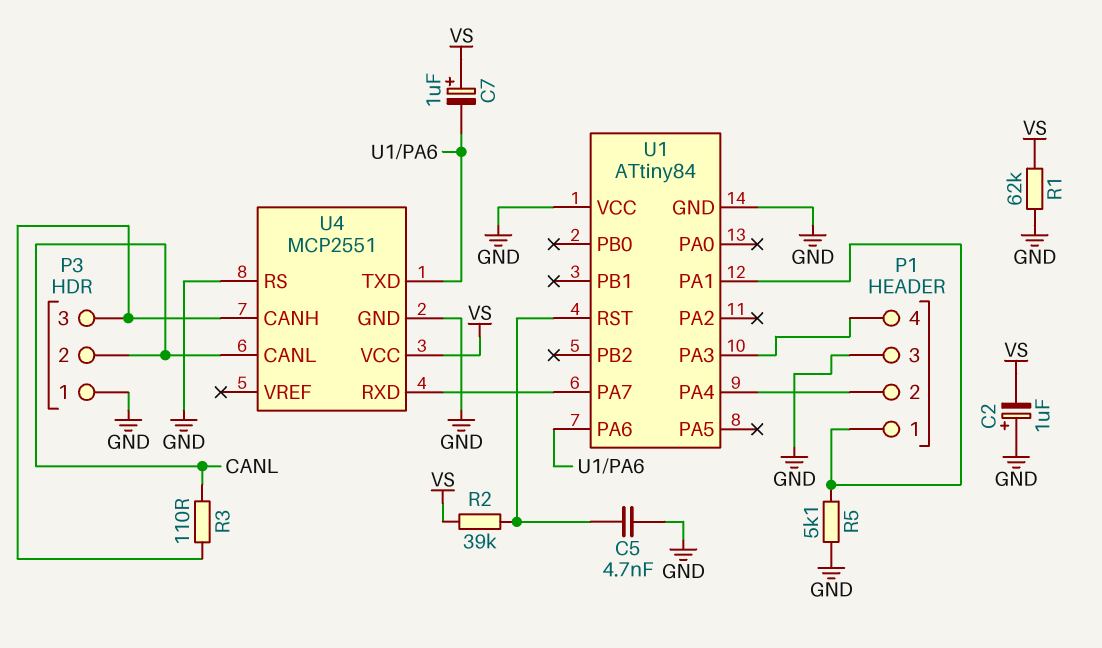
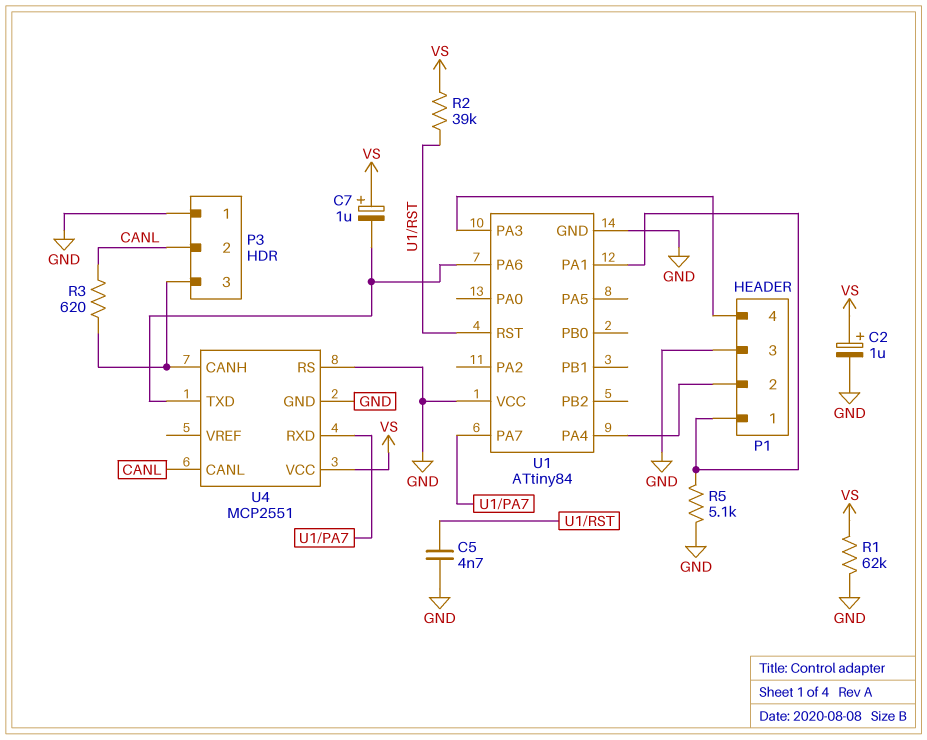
C2: 1uF (plus GND, minus VS) -> 1uF (plus VS, minus GND)
R3: 110 (CANL, P3/3) -> 620 (CANL, P3/3)

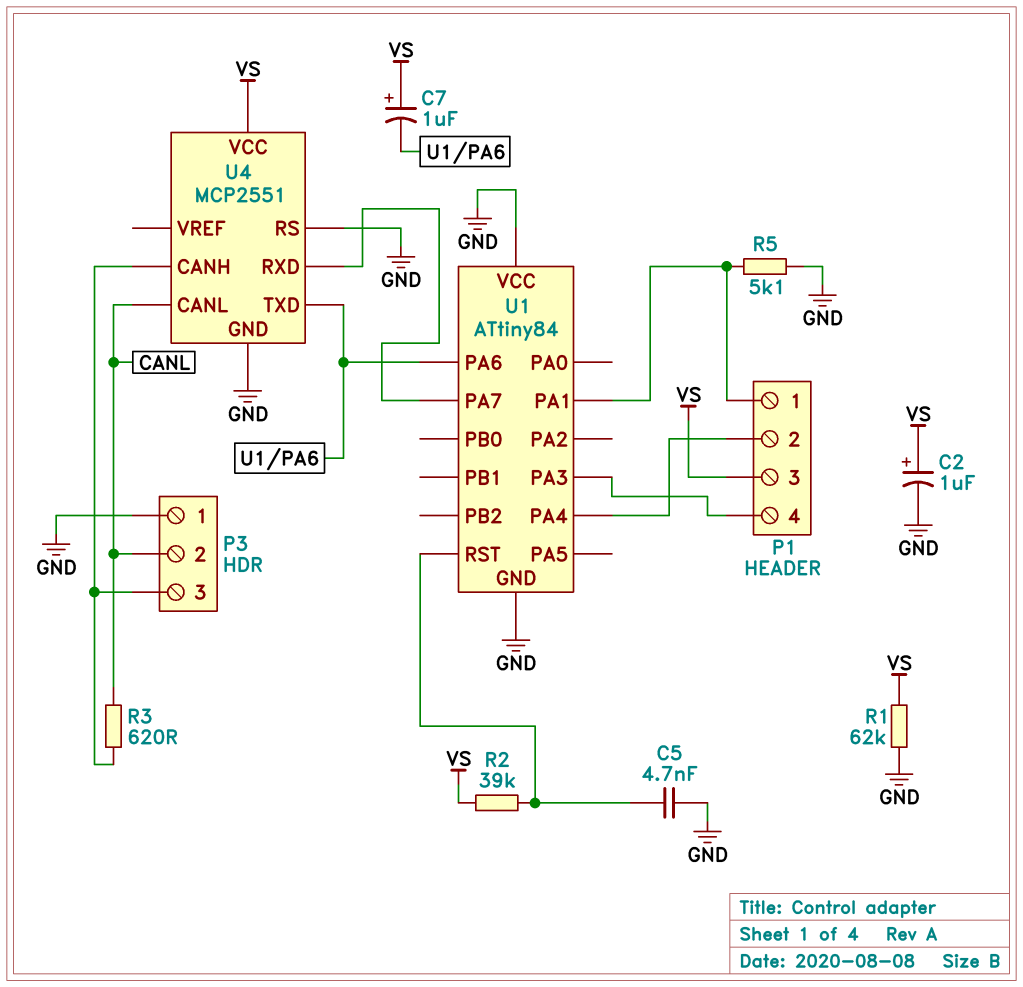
P1 pin 3: GND -> VS

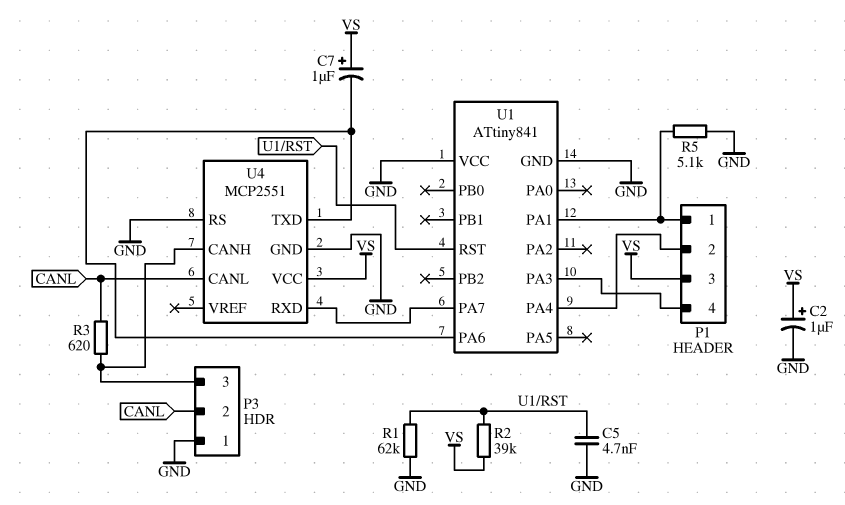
R1: 62k (GND, VS) -> 62k (GND, U1/RST)
U1: ATtiny84 -> ATtiny841

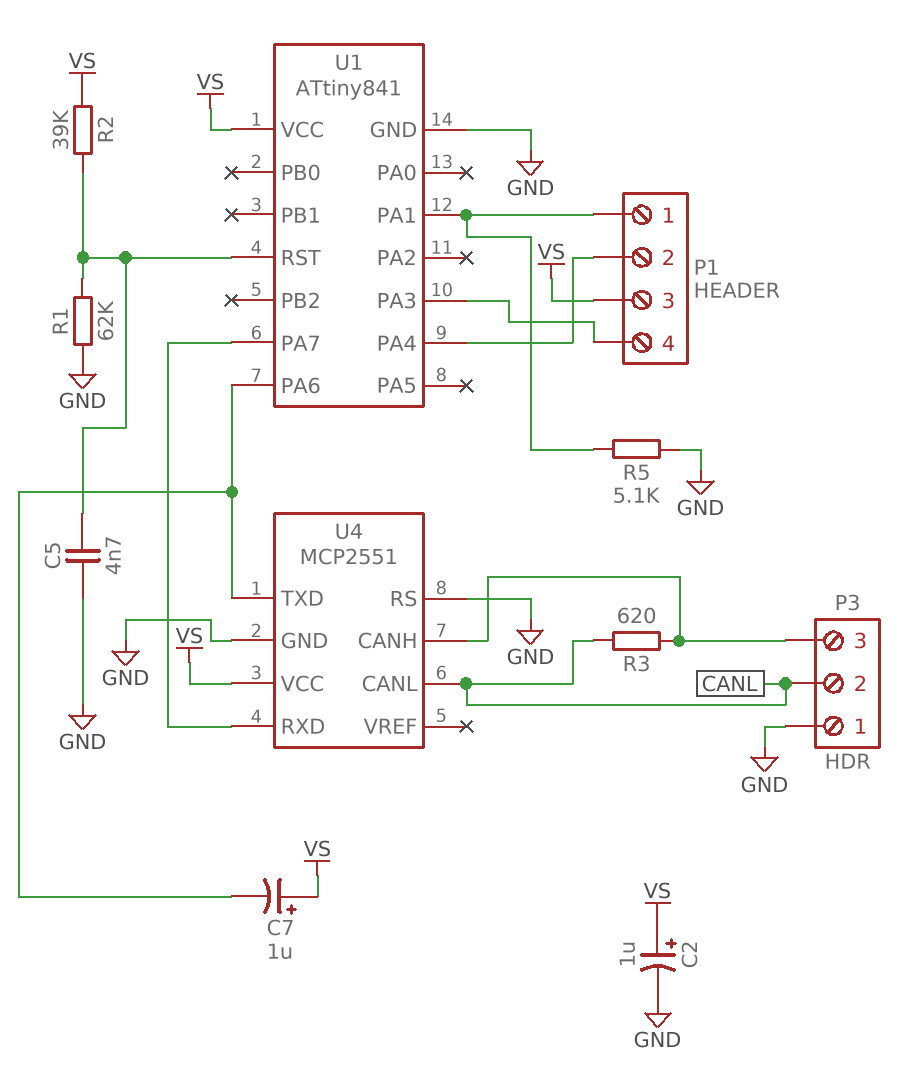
U1 pin VCC: GND -> VS

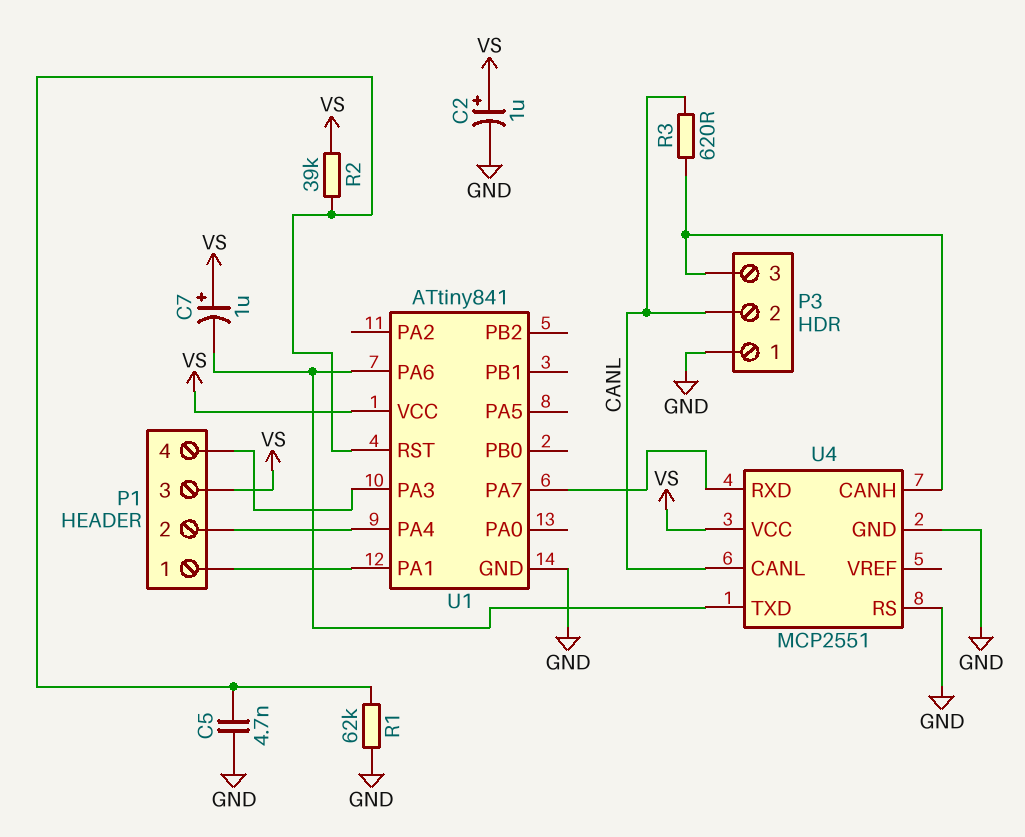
R5: 5.1k (GND, P1/1) -> none

